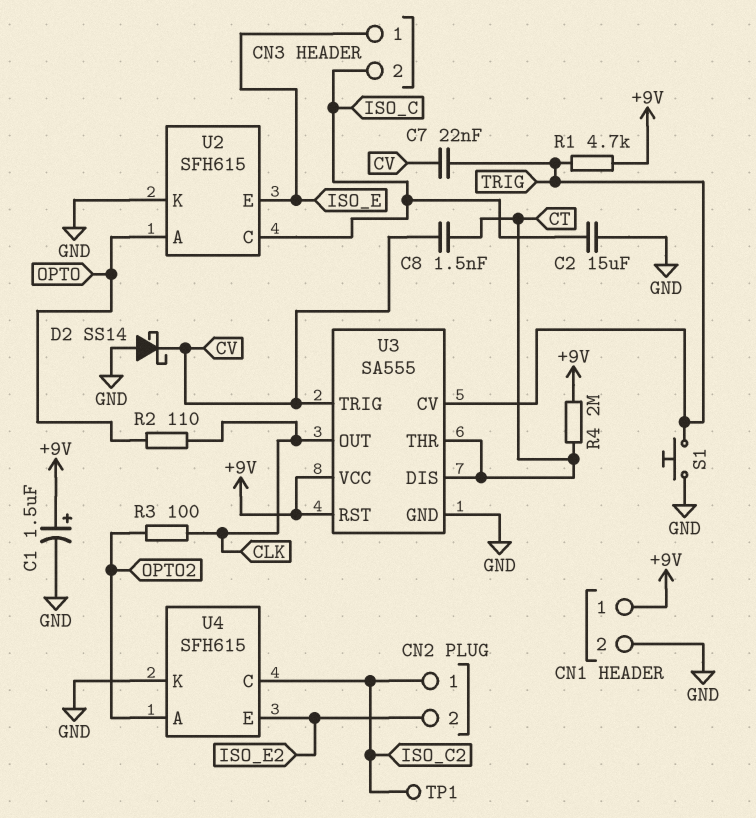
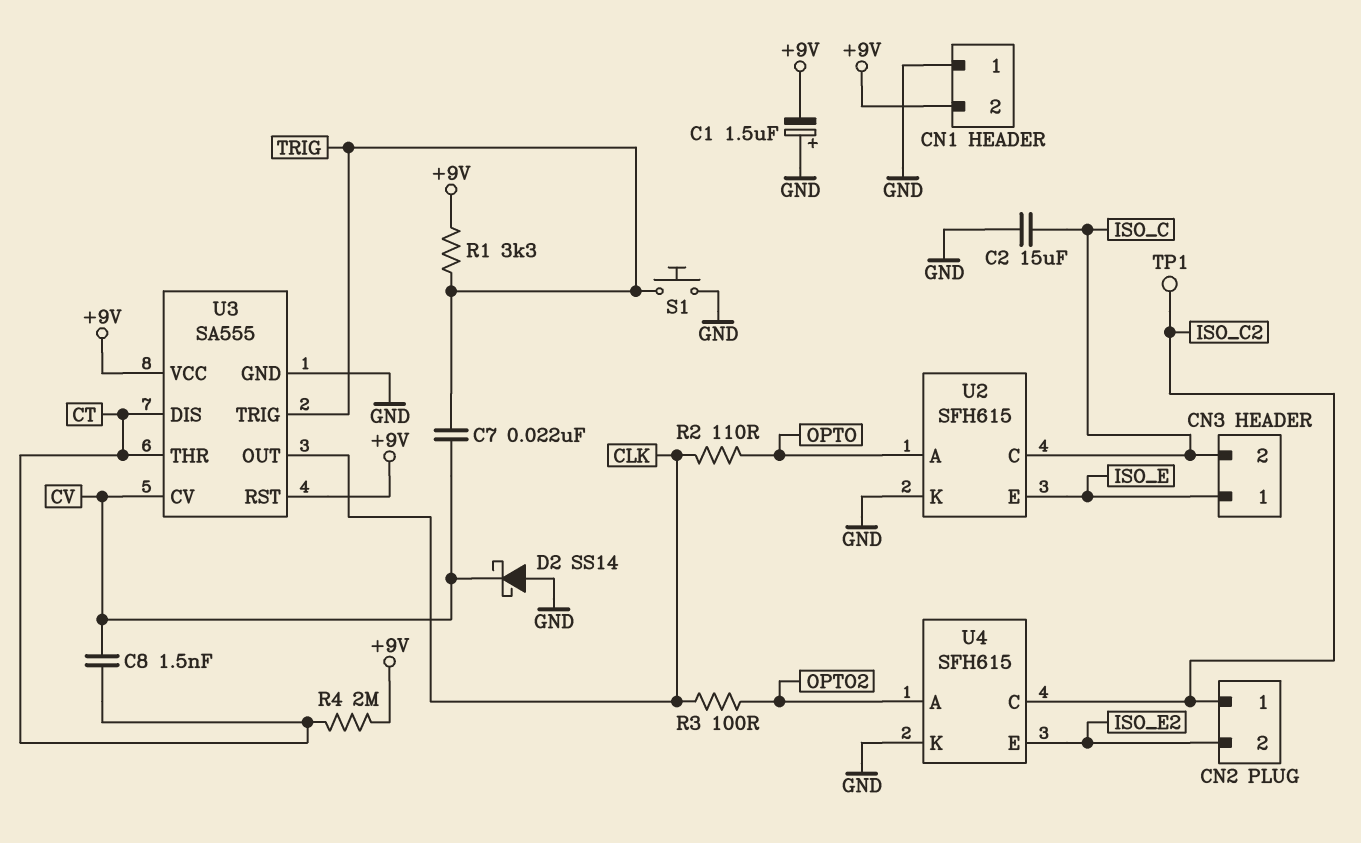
C1: 1.5uF (plus +9V, minus GND) -> 1.5uF (plus GND, minus +9V)
CN1 pin 1: +9V -> GND
CN1 pin 2: GND -> +9V
R1: 4.7k (+9V, TRIG) -> 3.3k (+9V, TRIG)
U3 pin CV: TRIG -> CV
U3 pin TRIG: CV -> TRIG

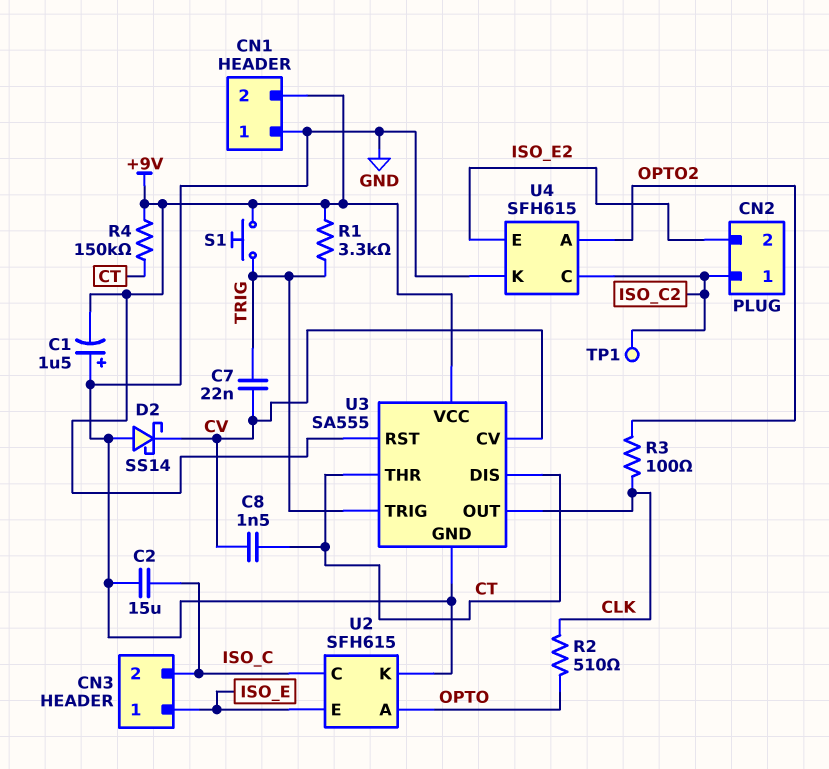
R2: 110 (CLK, OPTO) -> 510 (CLK, OPTO)
R4: 2M (+9V, CT) -> 150k (+9V, CT)
S1: button (GND, TRIG) -> button (+9V, TRIG)

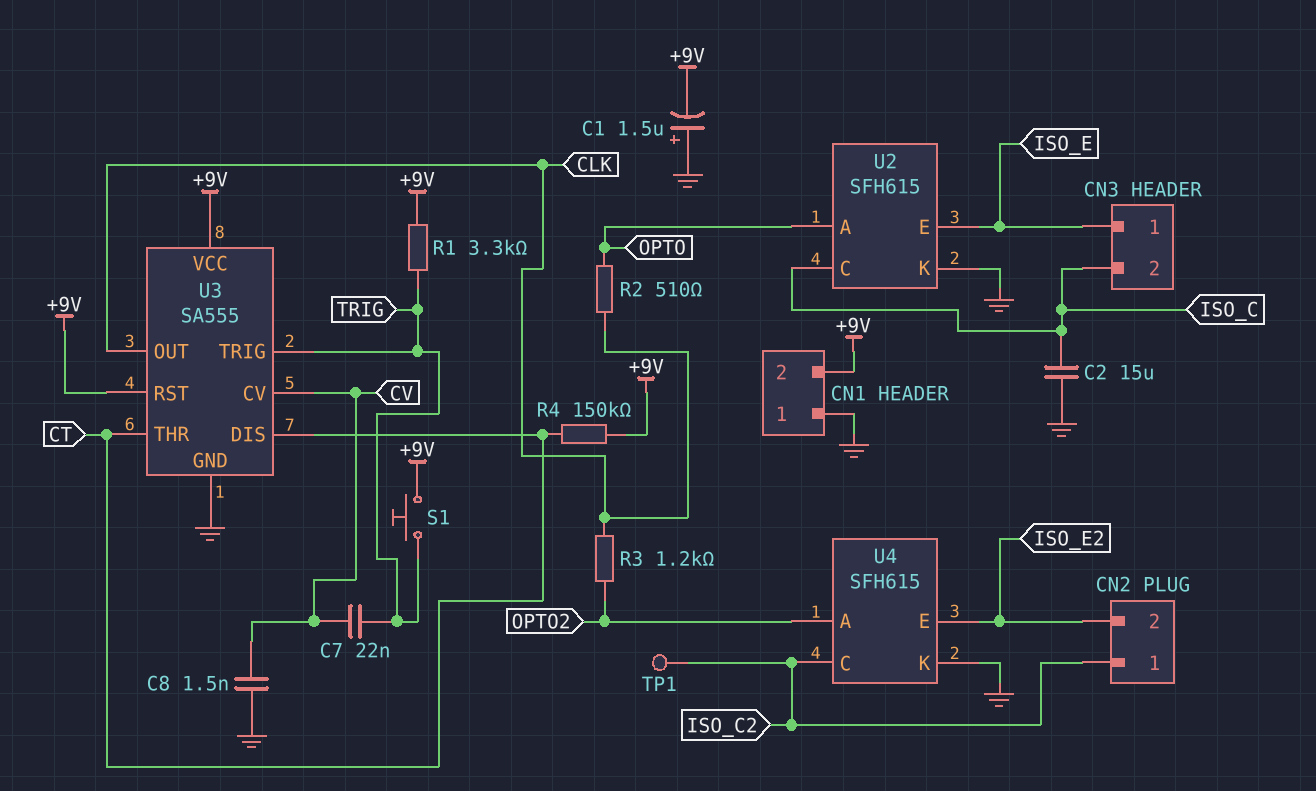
C8: 1.5nF (CT, CV) -> 1.5nF (CV, GND)
D2: schottky SS14 (A GND, K CV) -> none
R3: 100 (CLK, OPTO2) -> 1.2k (CLK, OPTO2)

